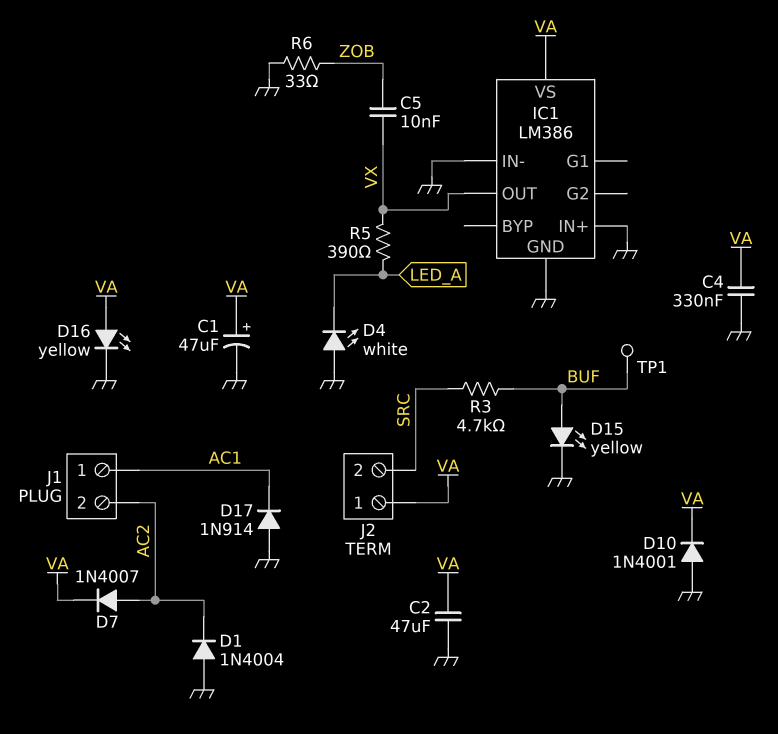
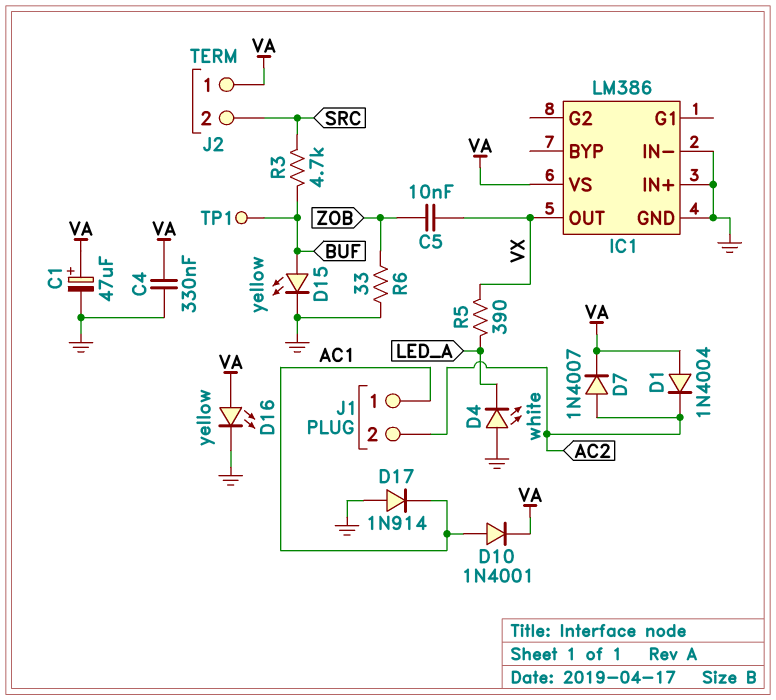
C2: 47uF (GND, VA) -> none
D1: diode 1N4004 (A GND, K AC2) -> diode 1N4004 (A VA, K AC2)
D10: diode 1N4001 (A GND, K VA) -> diode 1N4001 (A AC1, K VA)

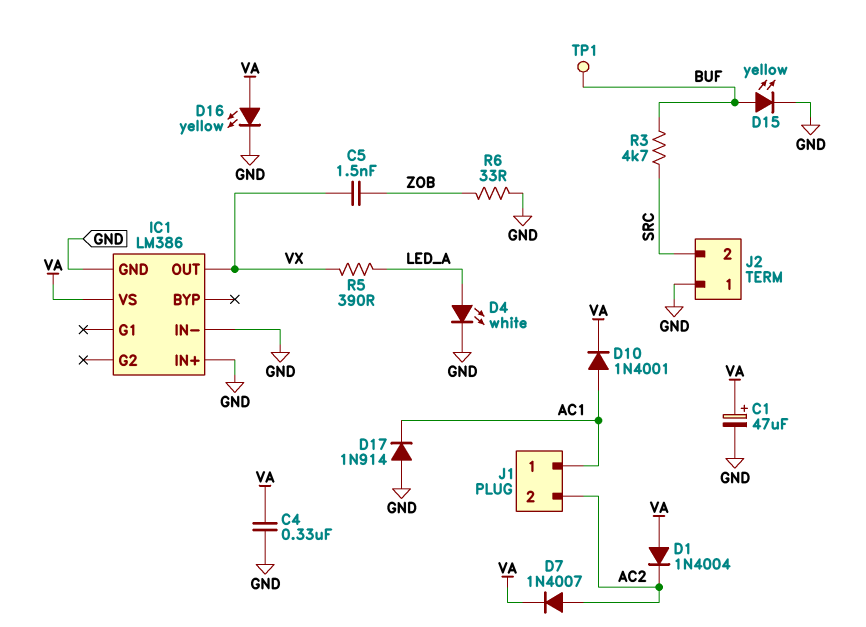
C5: 10nF (VX, ZOB) -> 1.5nF (VX, ZOB)
D4: LED white (A GND, K LED_A) -> LED white (A LED_A, K GND)
J2 pin 1: VA -> GND

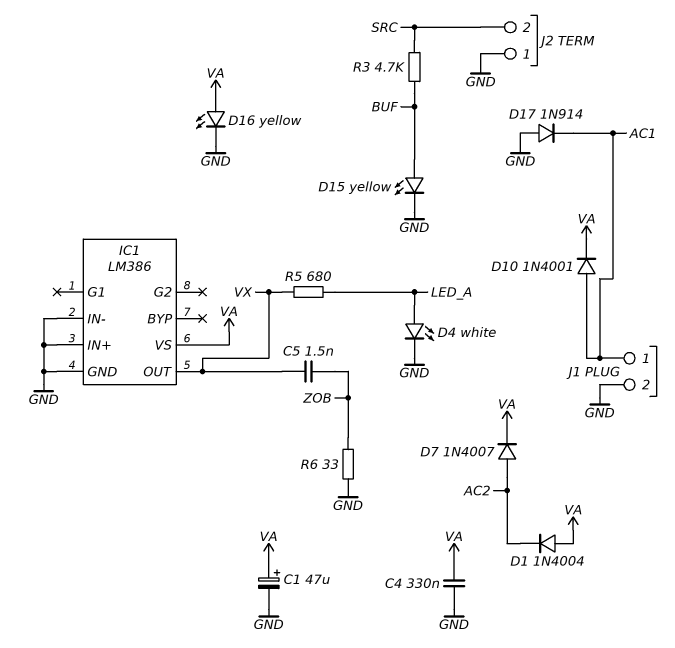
J1 pin 2: AC2 -> GND
R5: 390 (LED_A, VX) -> 680 (LED_A, VX)
TP1: test point (BUF) -> none

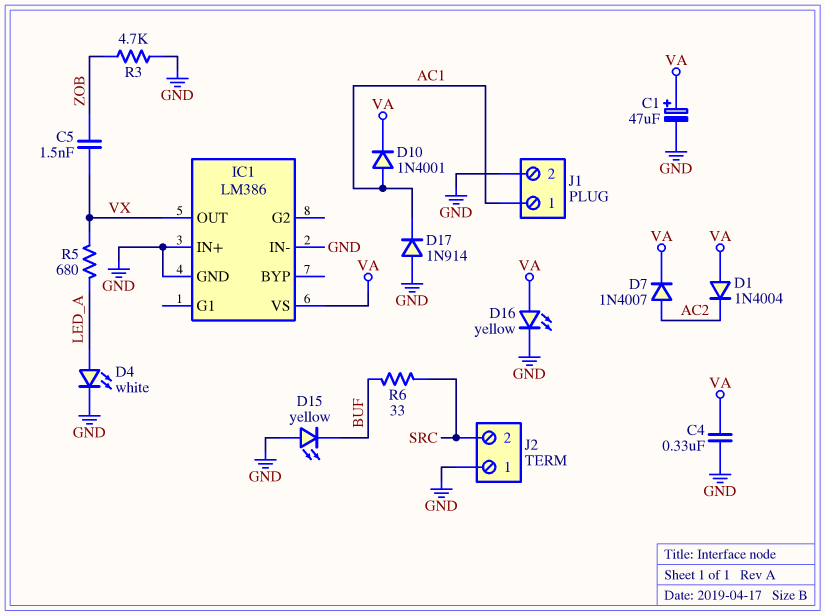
D15: LED yellow (A BUF, K GND) -> LED yellow (A GND, K BUF)
R3: 4.7k (BUF, SRC) -> 4.7k (GND, ZOB)
R6: 33 (GND, ZOB) -> 33 (BUF, SRC)

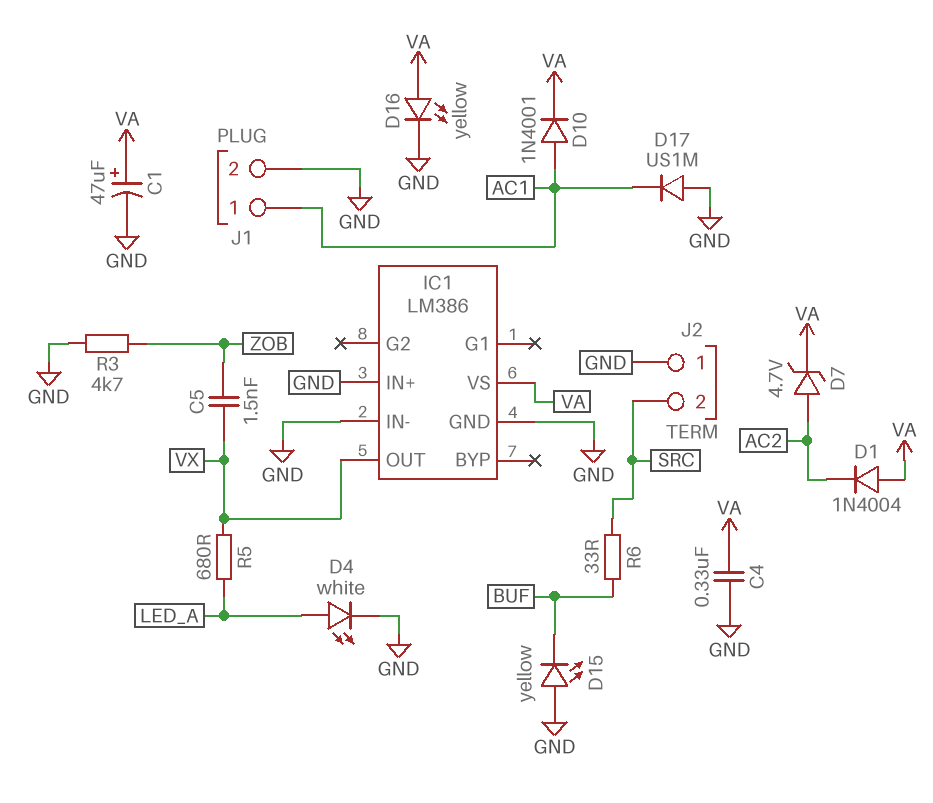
D7: diode 1N4007 (A AC2, K VA) -> zener 4.7V (A AC2, K VA)
D17: diode 1N914 (A GND, K AC1) -> diode US1M (A GND, K AC1)

